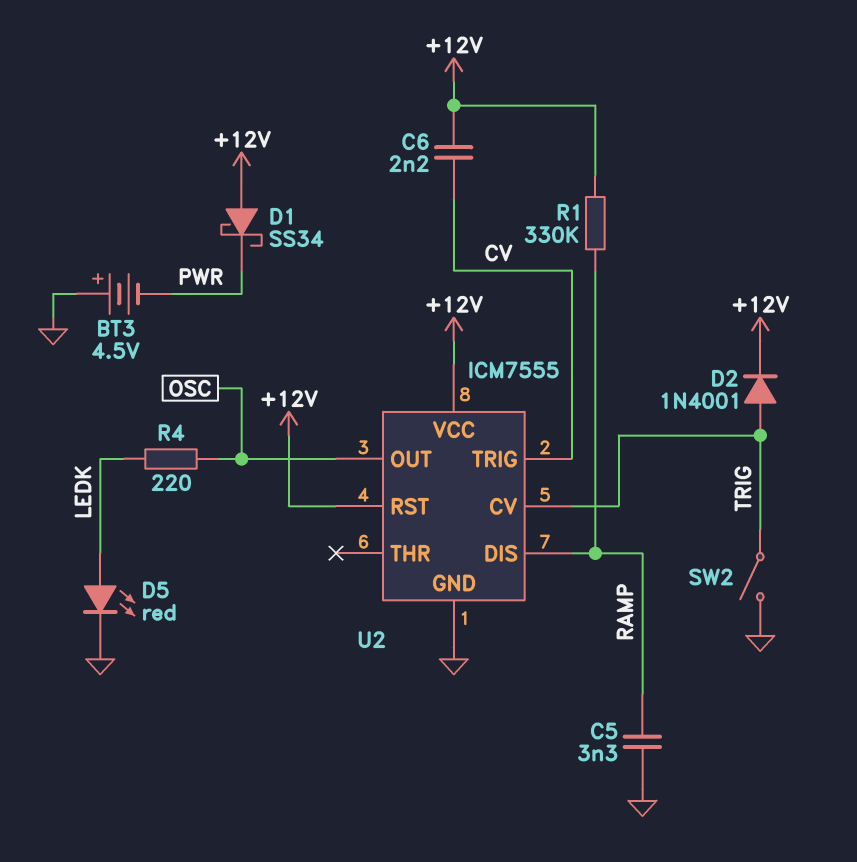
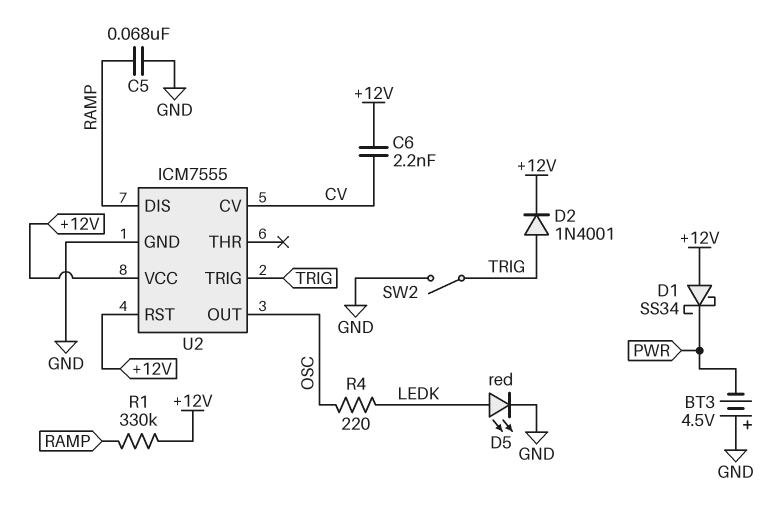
C5: 3.3nF (GND, RAMP) -> 68nF (GND, RAMP)
U2 pin CV: TRIG -> CV
U2 pin TRIG: CV -> TRIG

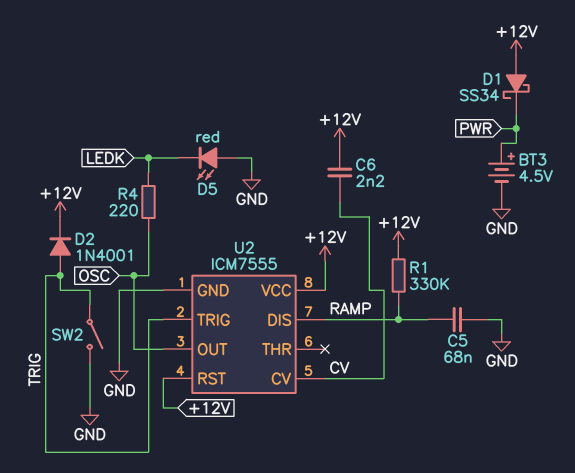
BT3: 4.5V (plus GND, minus PWR) -> 4.5V (plus PWR, minus GND)
D5: LED red (A LEDK, K GND) -> LED red (A GND, K LEDK)

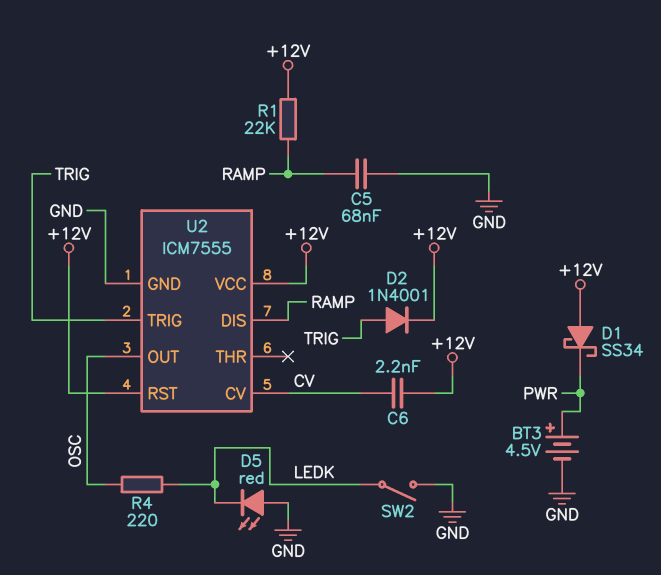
R1: 330k (+12V, RAMP) -> 22k (+12V, RAMP)
SW2: switch (GND, TRIG) -> switch (GND, LEDK)

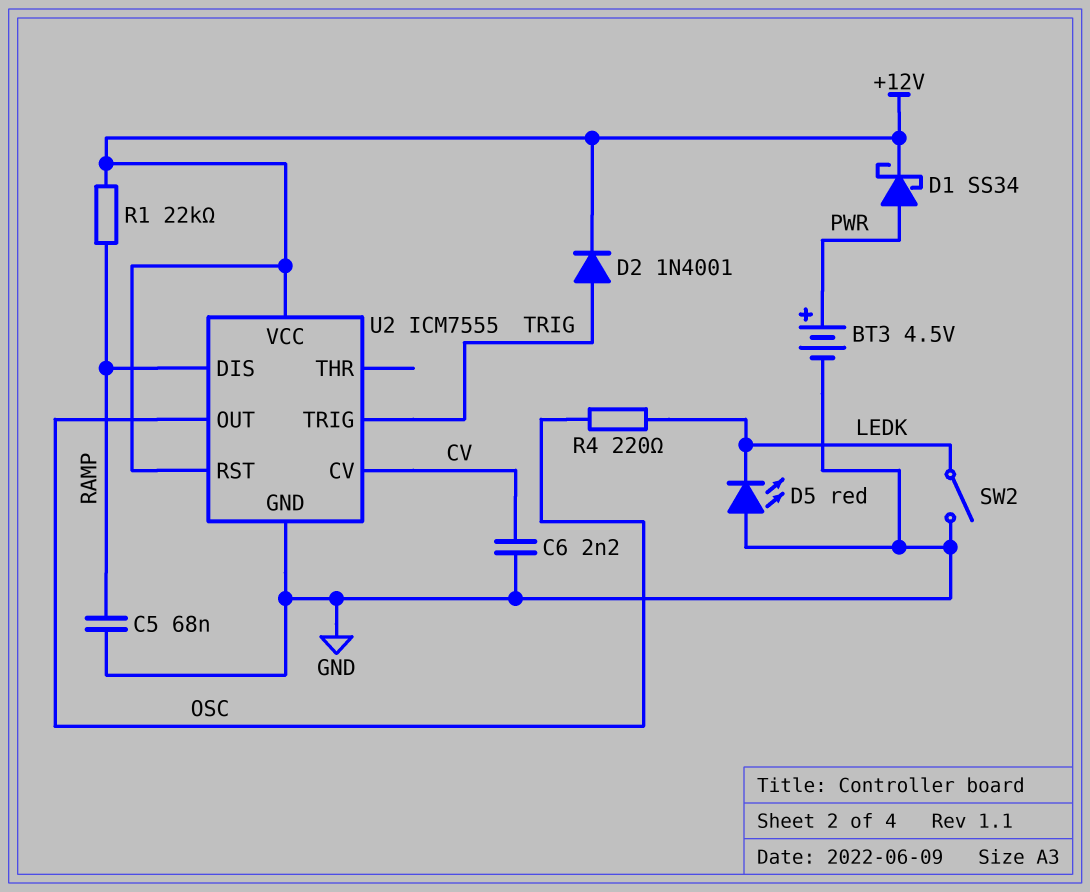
C6: 2.2nF (+12V, CV) -> 2.2nF (CV, GND)
D1: schottky SS34 (A +12V, K PWR) -> schottky SS34 (A PWR, K +12V)

